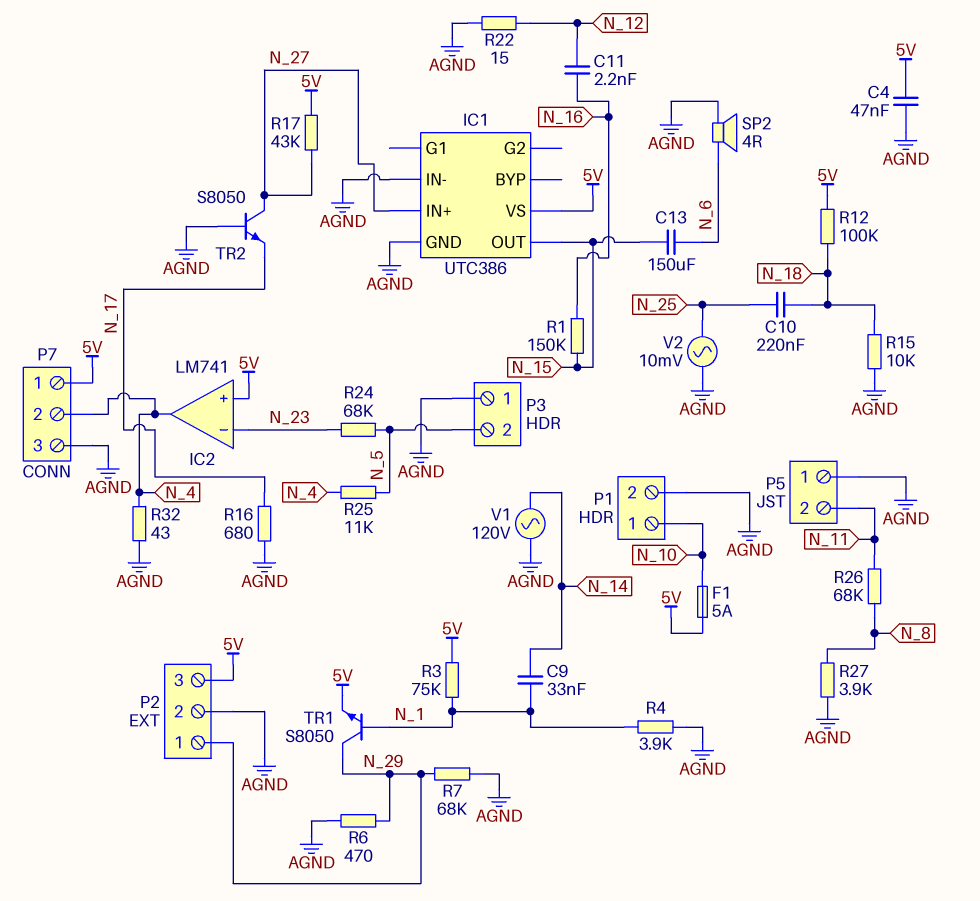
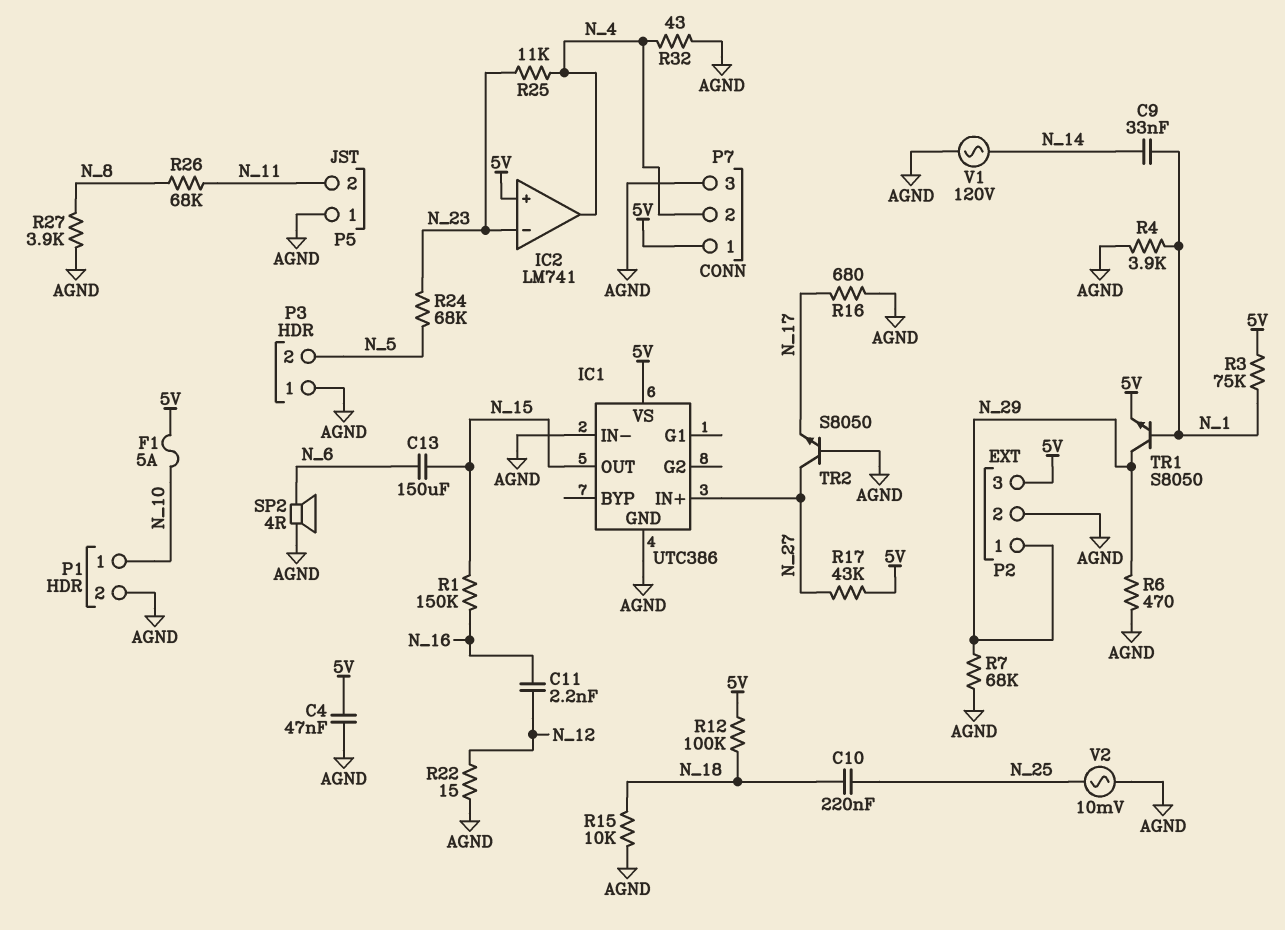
R25: 11k (N_4, N_5) -> 11k (N_4, N_23)

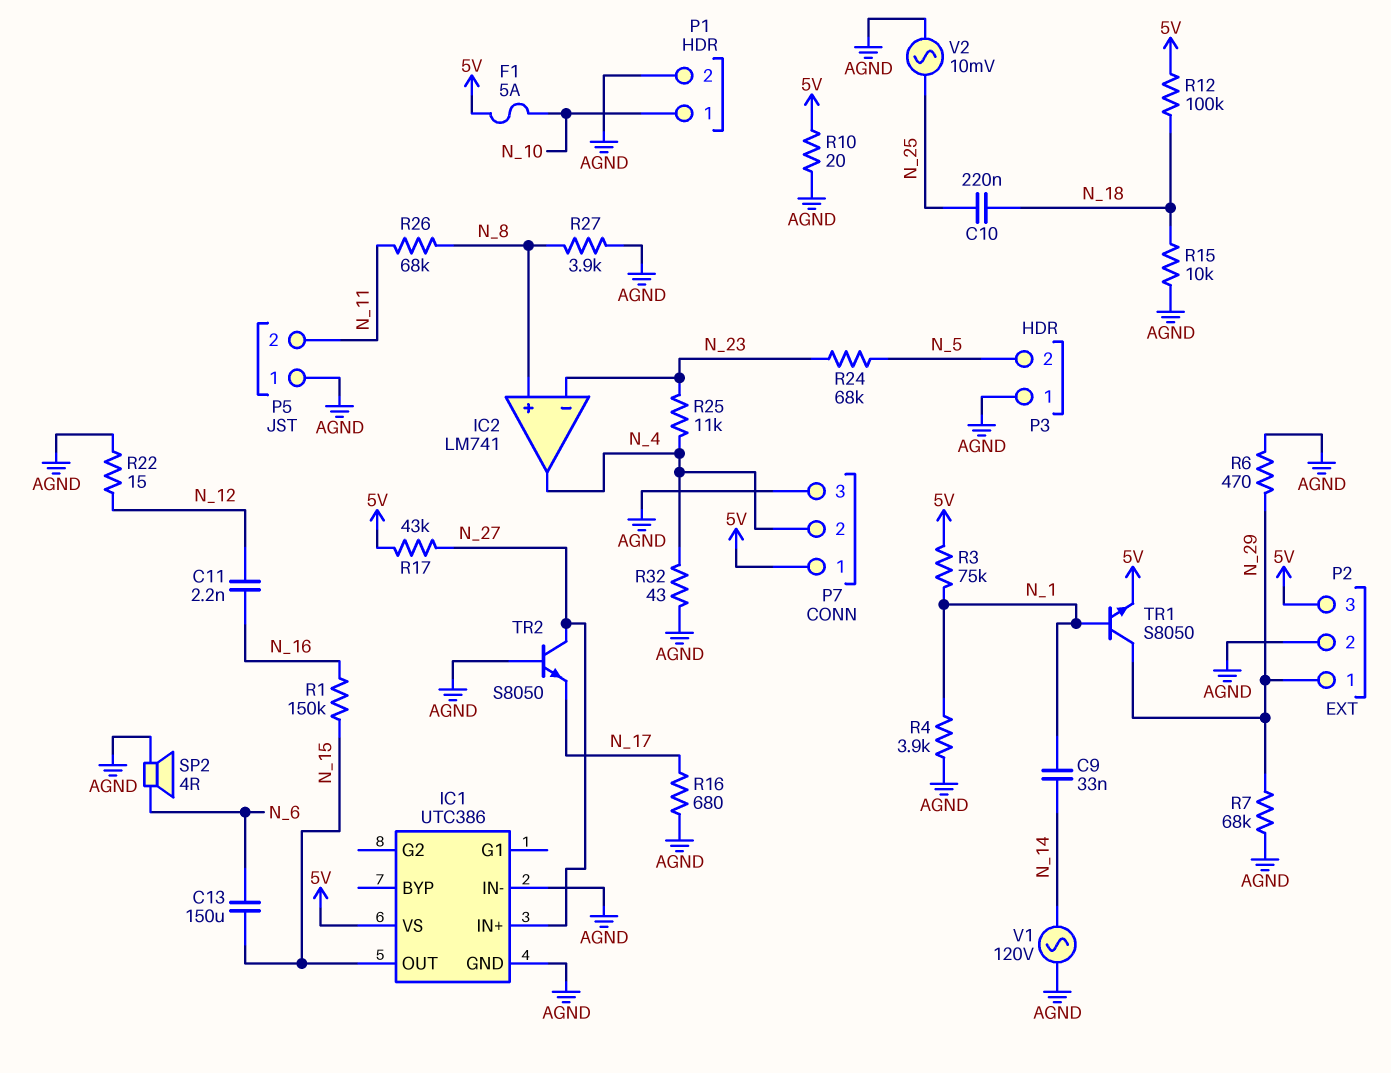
C4: 47nF (5V, AGND) -> none
IC2 pin in+: 5V -> N_8
R10: none -> 20 (5V, AGND)

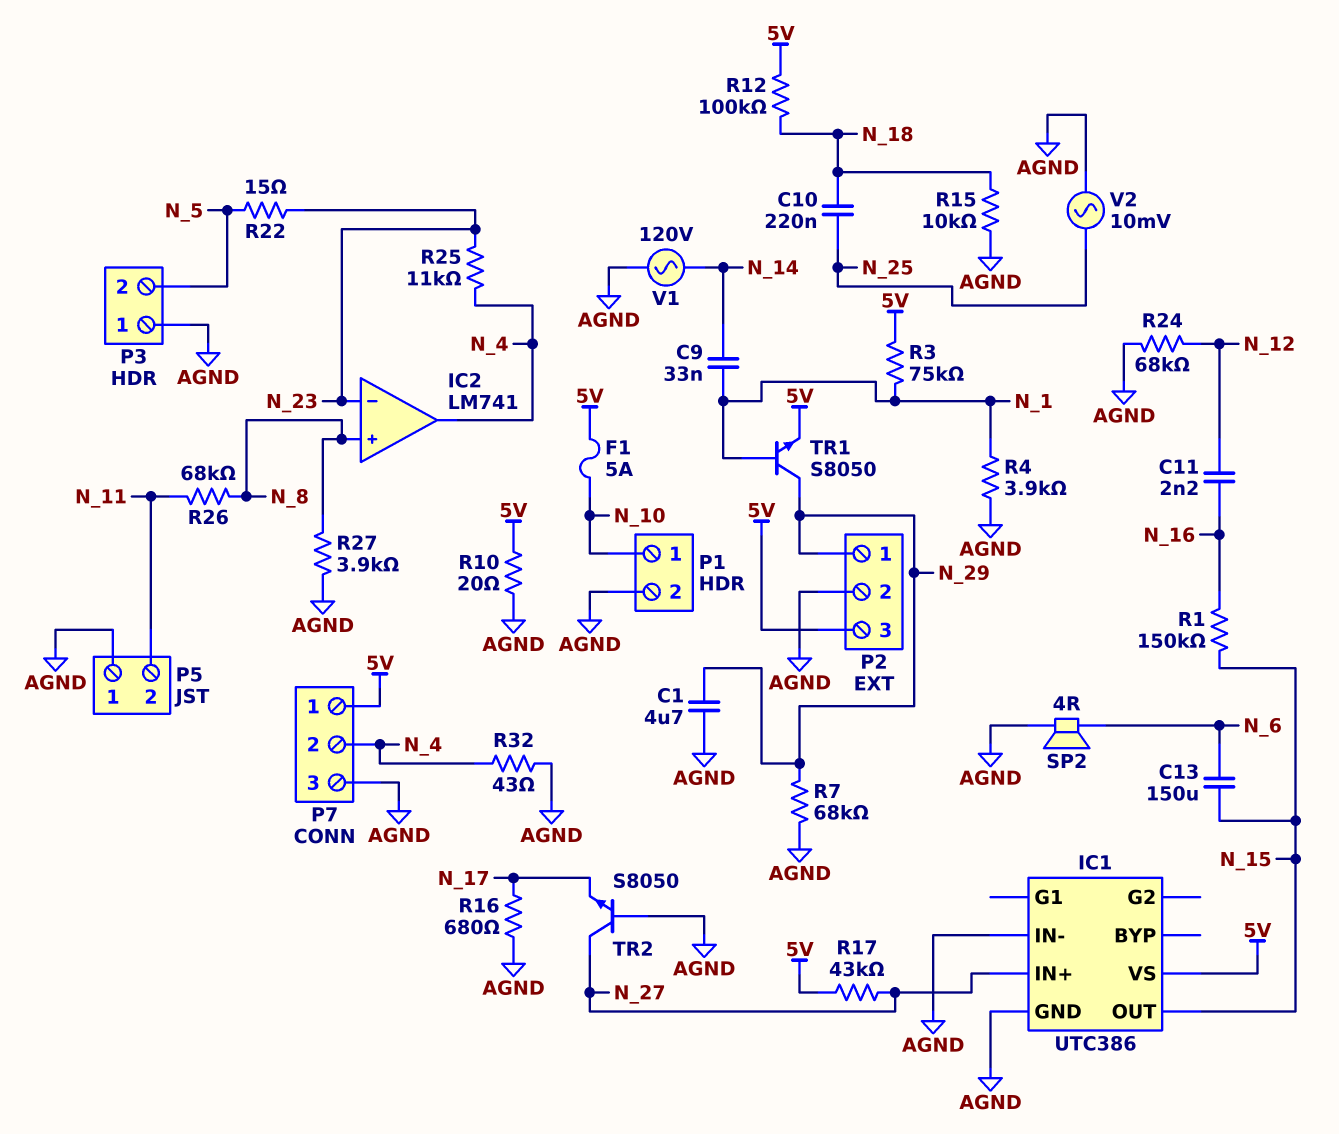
C1: none -> 4.7uF (AGND, N_29)
R6: 470 (AGND, N_29) -> none
R22: 15 (AGND, N_12) -> 15 (N_5, N_23)
R24: 68k (N_5, N_23) -> 68k (AGND, N_12)

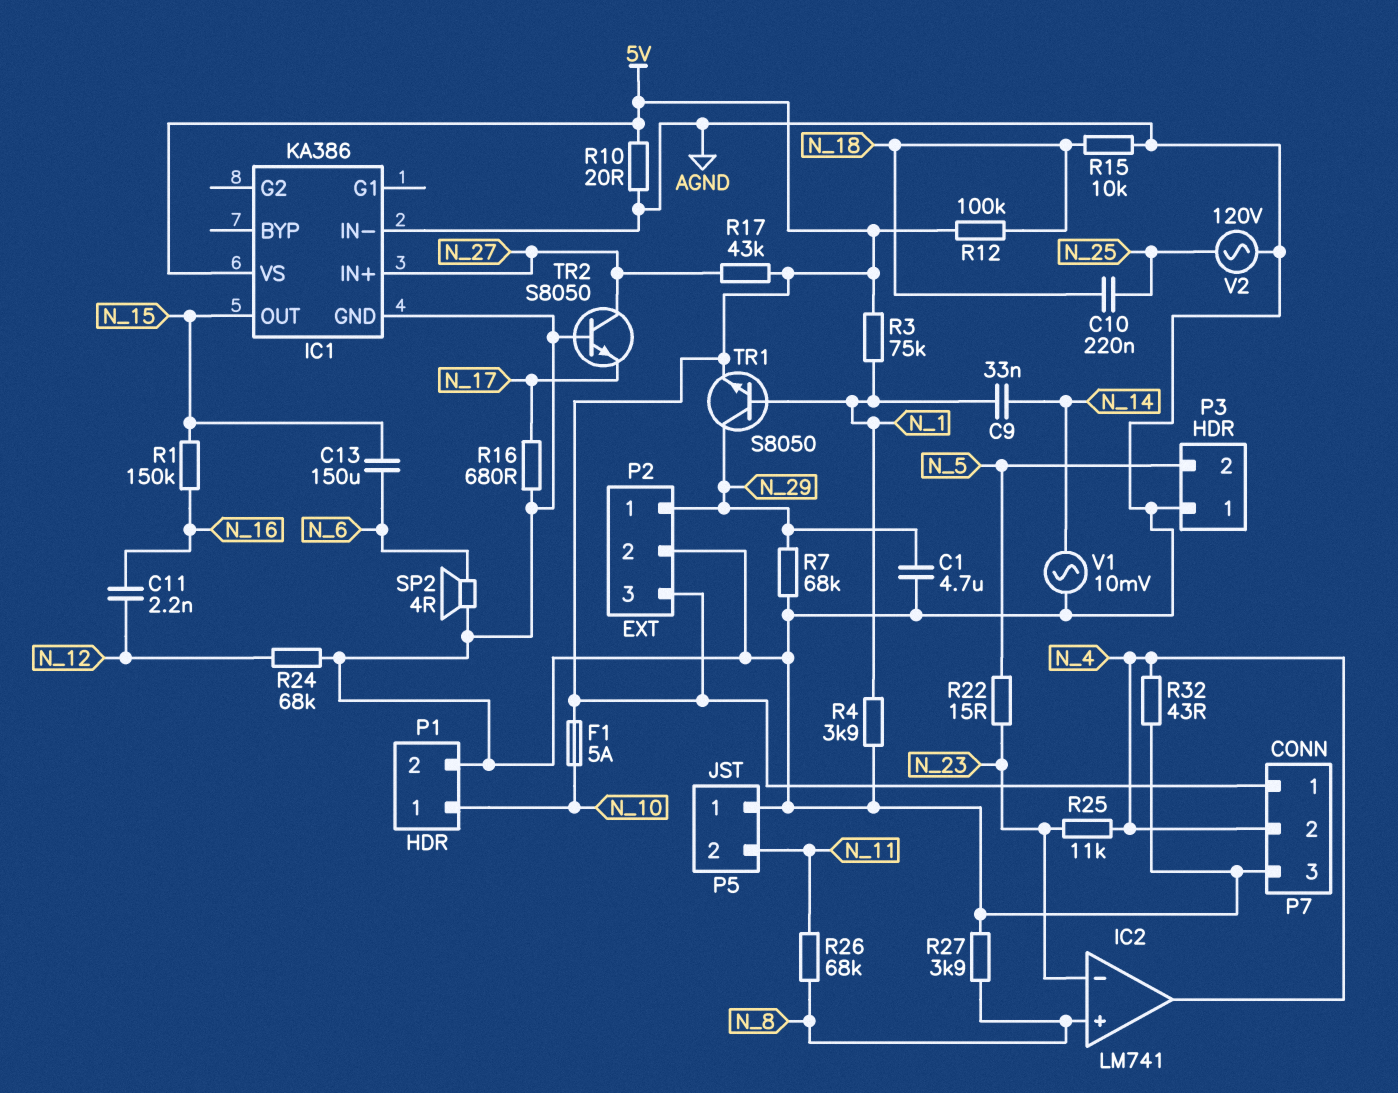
IC1: UTC386 -> KA386
V1: AC 120V (AGND, N_14) -> AC 10mV (AGND, N_14)
V2: AC 10mV (AGND, N_25) -> AC 120V (AGND, N_25)

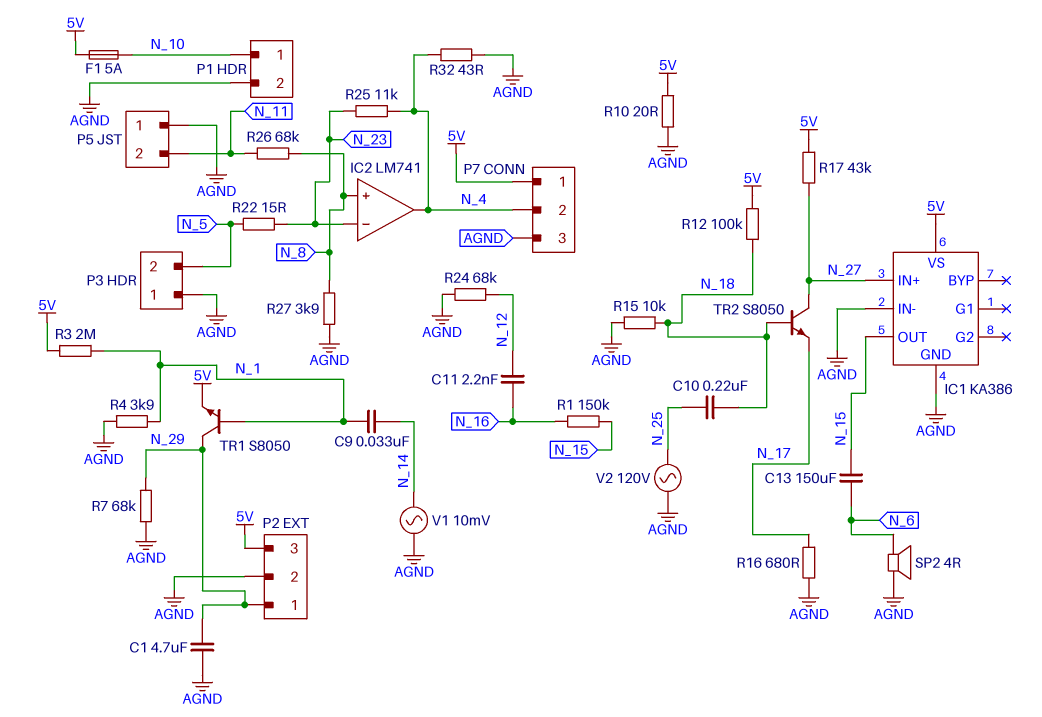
R3: 75k (5V, N_1) -> 2M (5V, N_1)
TR2: NPN S8050 (B AGND, C N_27, E N_17) -> NPN S8050 (B N_18, C N_27, E N_17)

